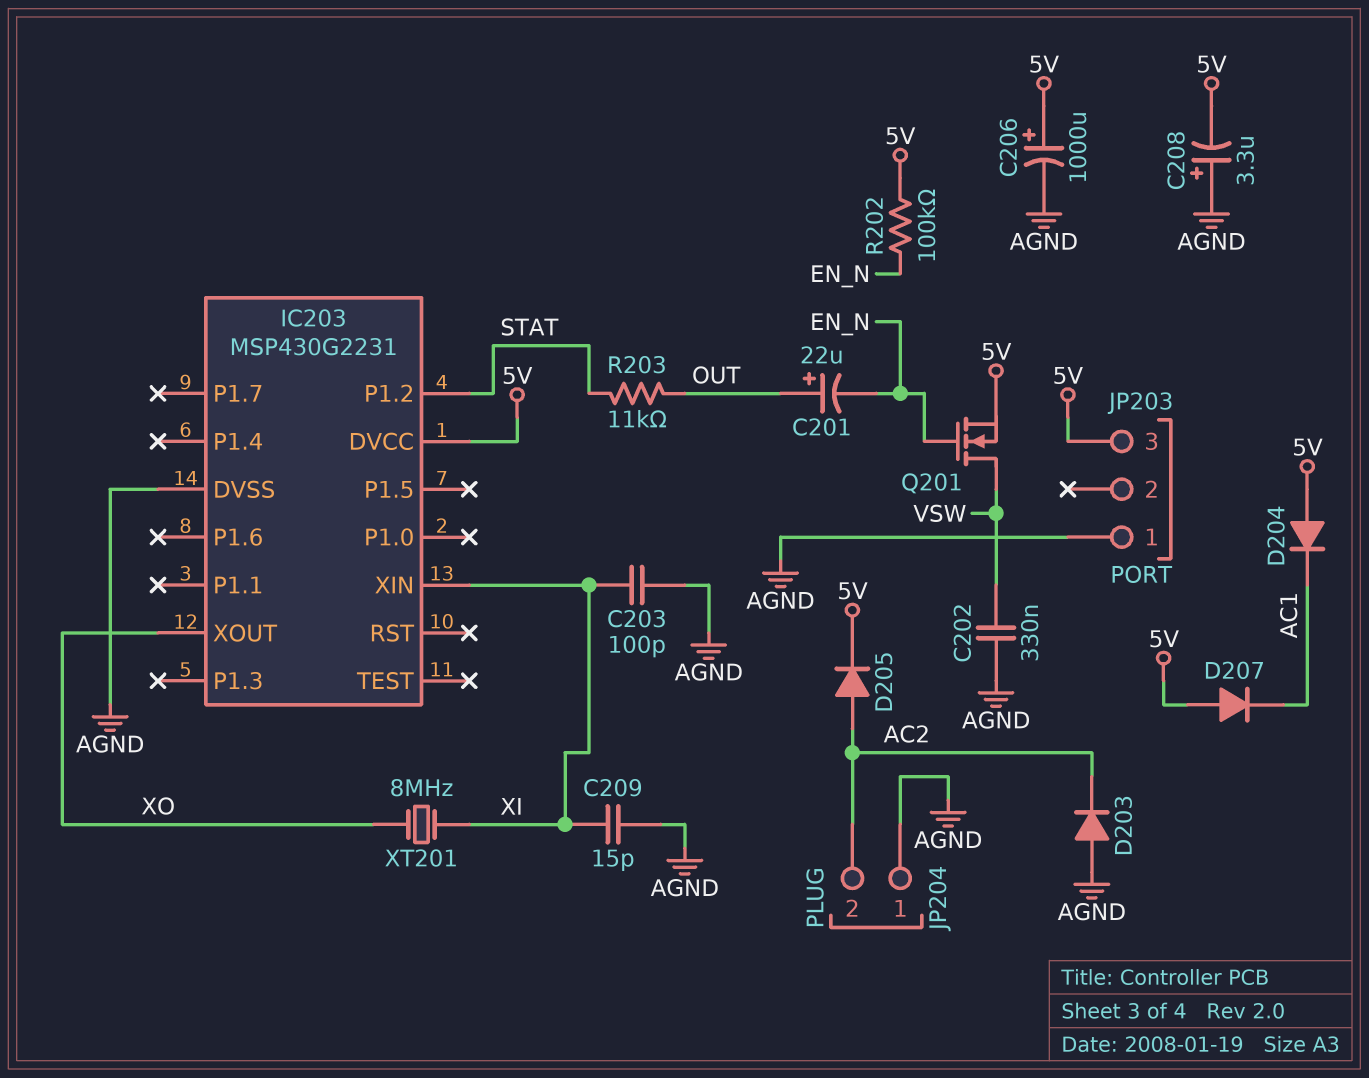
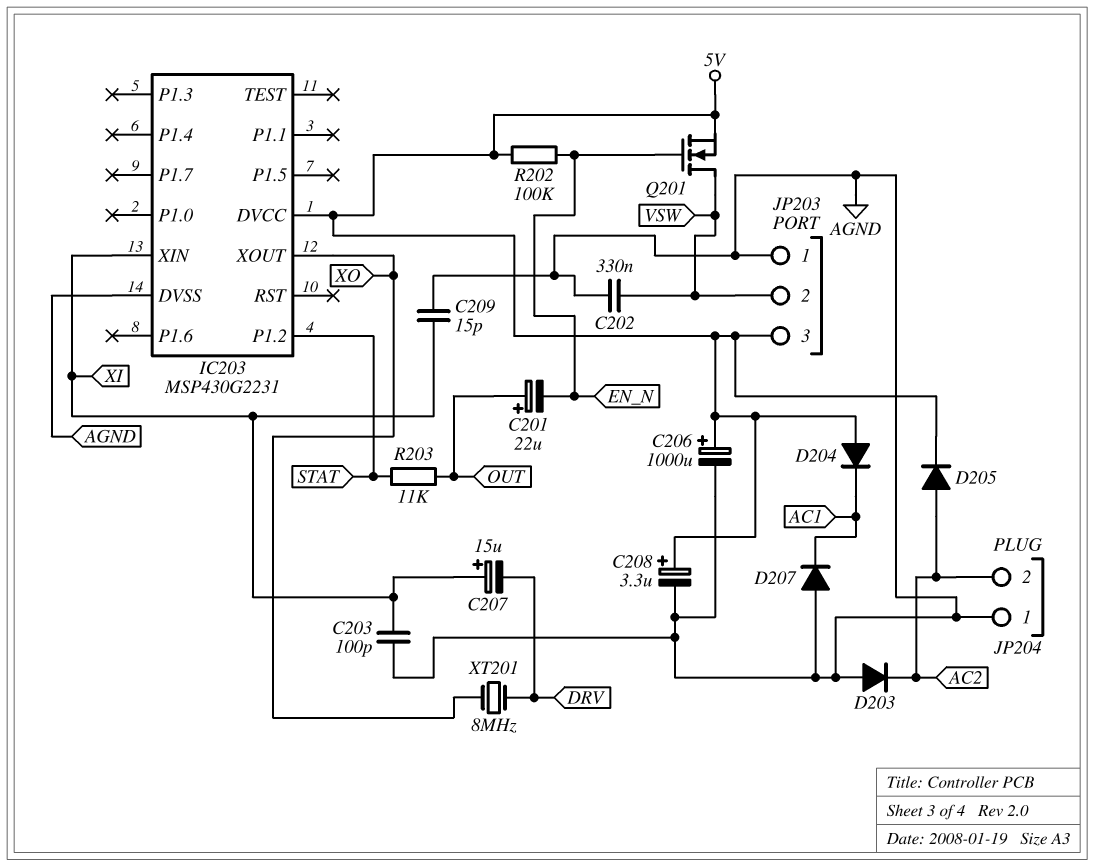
C207: none -> 15uF (plus XI, minus DRV)
C208: 3.3uF (plus AGND, minus 5V) -> 3.3uF (plus 5V, minus AGND)
D207: diode (A 5V, K AC1) -> diode (A AGND, K AC1)
JP203 pin 2: none -> VSW
XT201: 8MHz (XI, XO) -> 8MHz (DRV, XO)

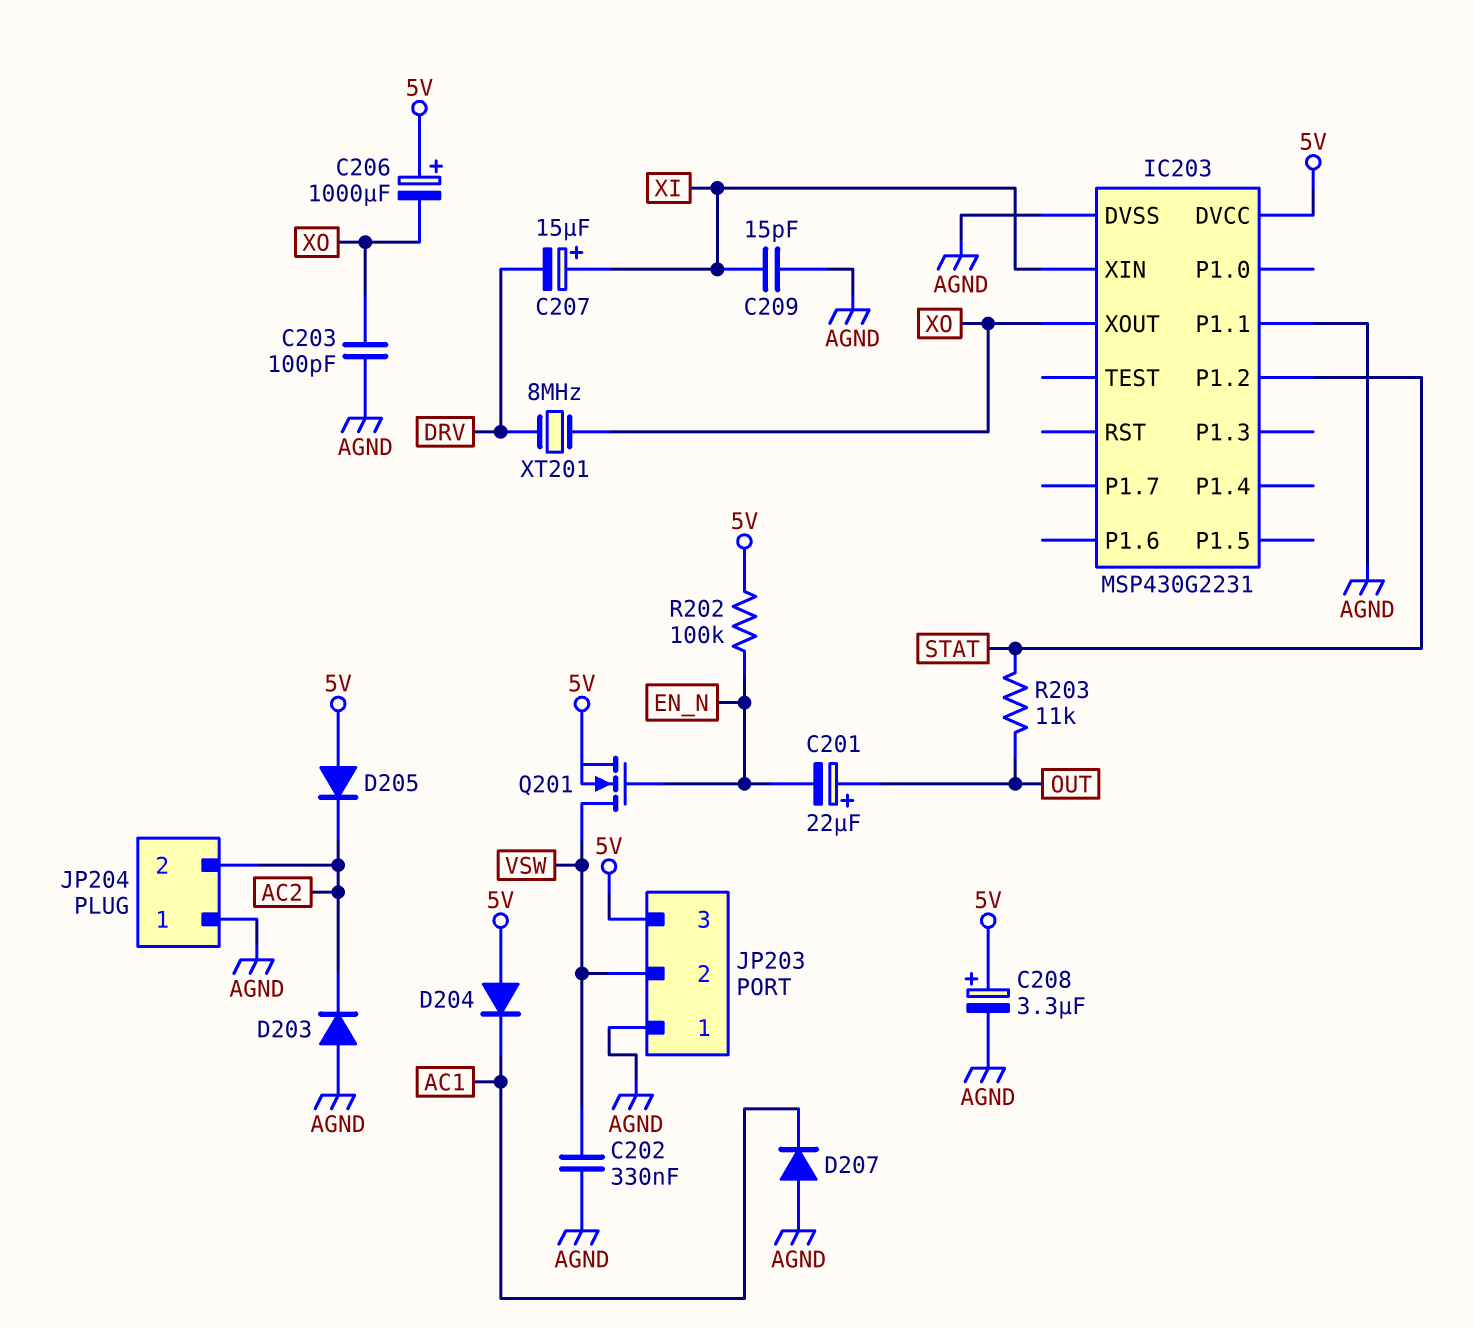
C203: 100pF (AGND, XI) -> 100pF (AGND, XO)
C206: 1000uF (plus 5V, minus AGND) -> 1000uF (plus 5V, minus XO)
D205: diode (A AC2, K 5V) -> diode (A 5V, K AC2)
IC203 pin P1.1: none -> AGND

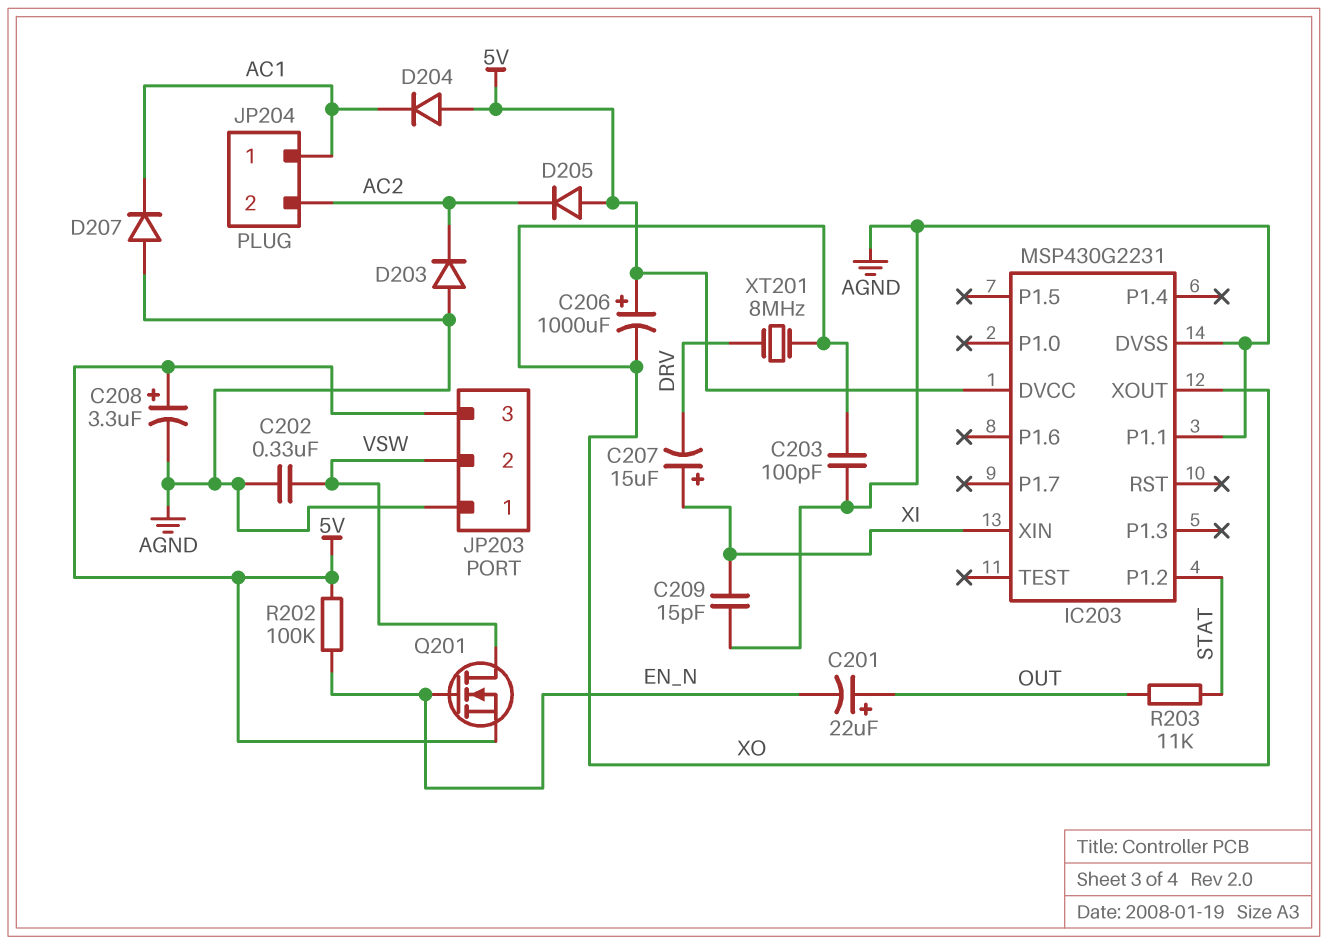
JP204 pin 1: AGND -> AC1

